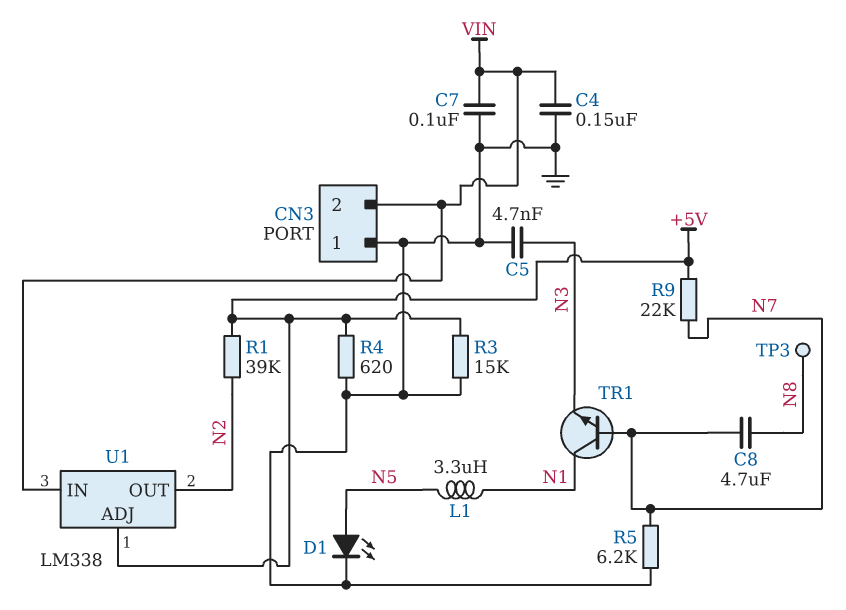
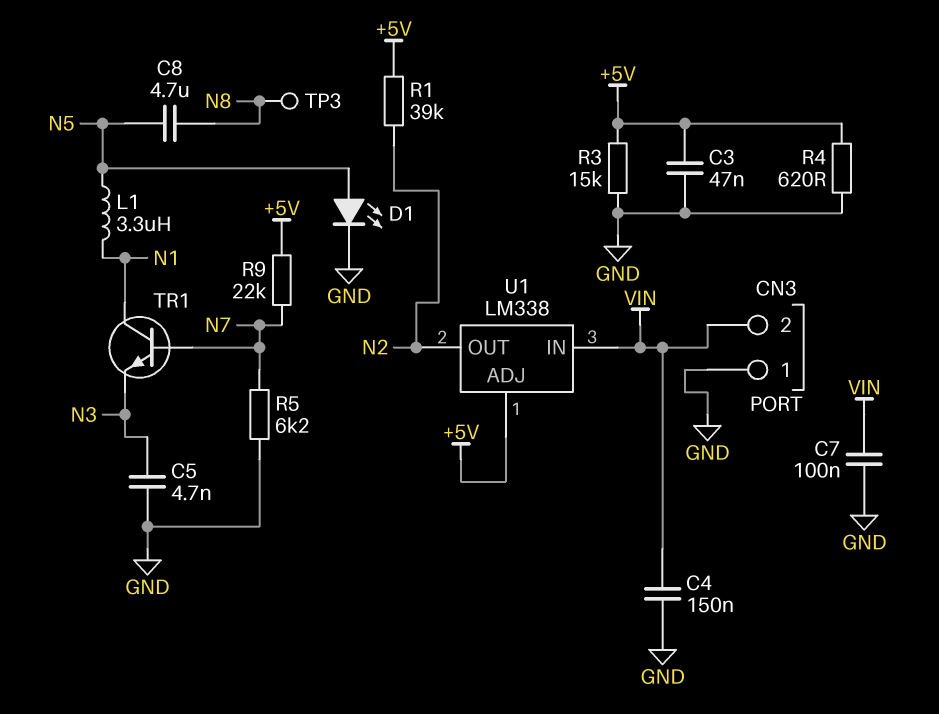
C3: none -> 47nF (+5V, GND)
C8: 4.7uF (N7, N8) -> 4.7uF (N5, N8)

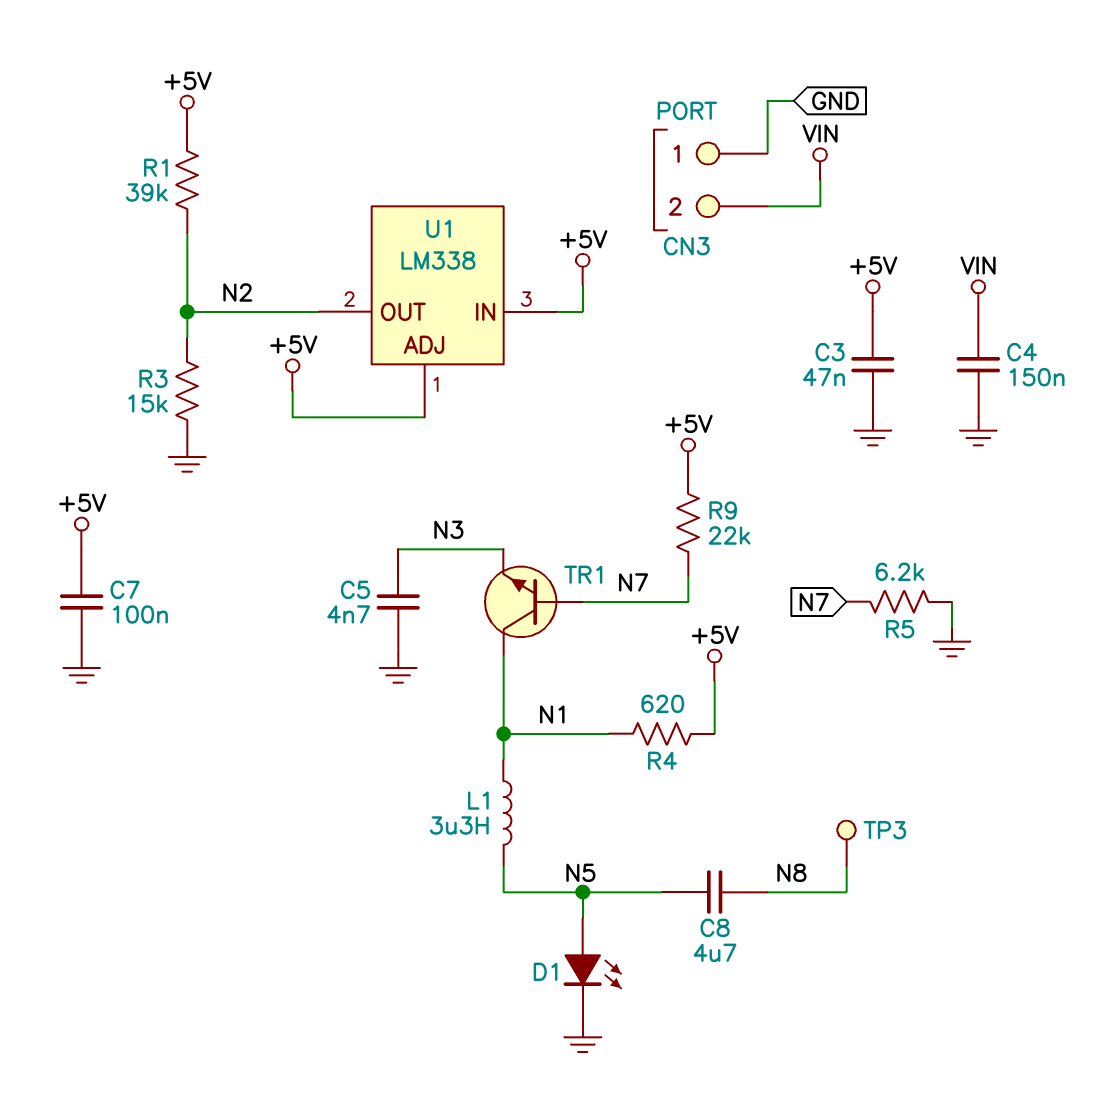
C7: 100nF (GND, VIN) -> 100nF (+5V, GND)
R3: 15k (+5V, GND) -> 15k (GND, N2)
R4: 620 (+5V, GND) -> 620 (+5V, N1)
U1 pin IN: VIN -> +5V

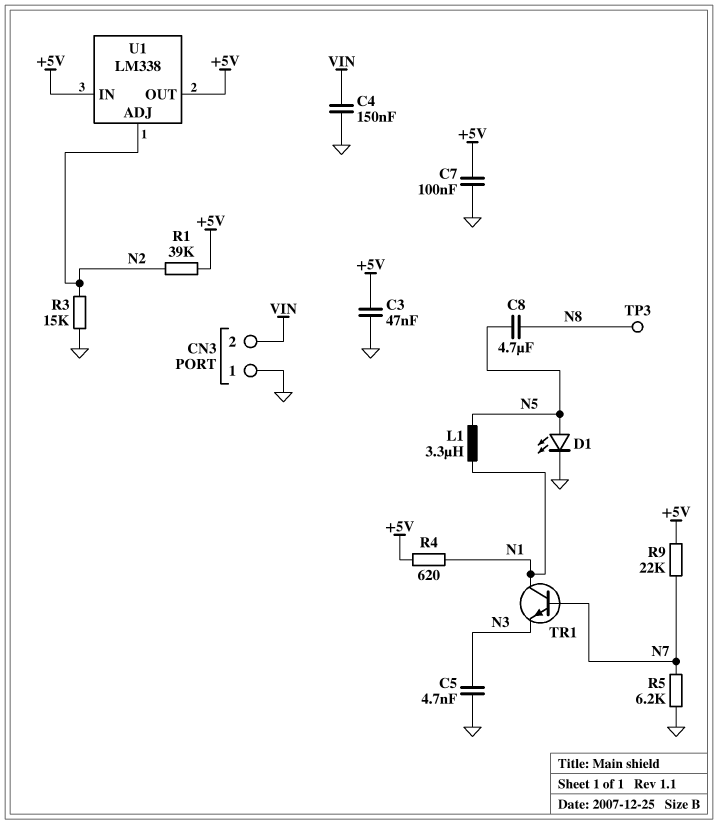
U1 pin ADJ: +5V -> N2
U1 pin OUT: N2 -> +5V

